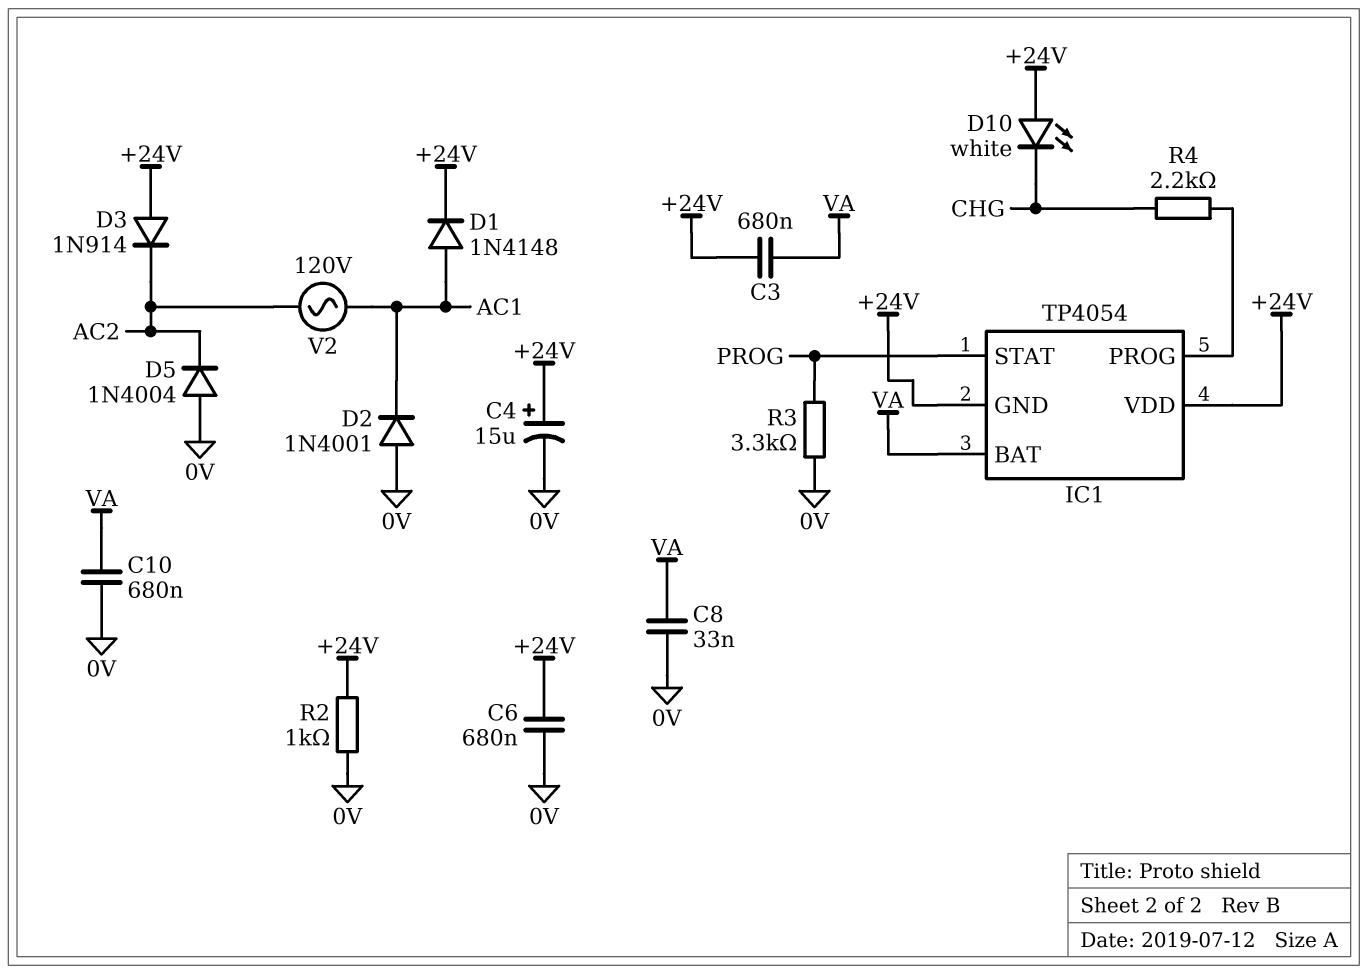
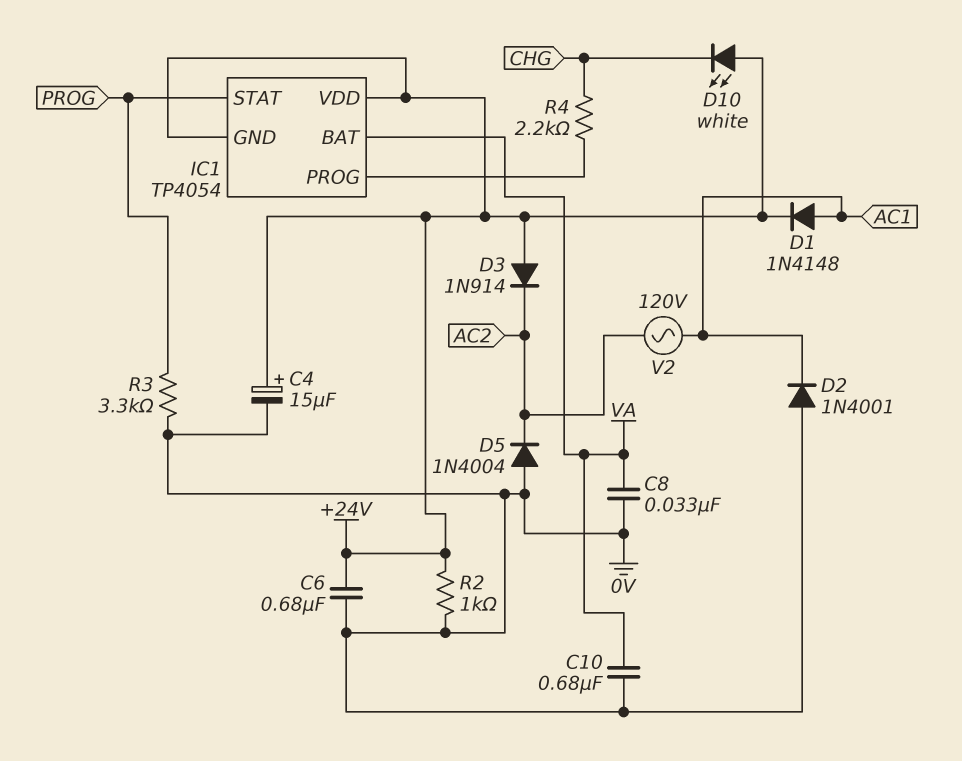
C3: 680nF (+24V, VA) -> none

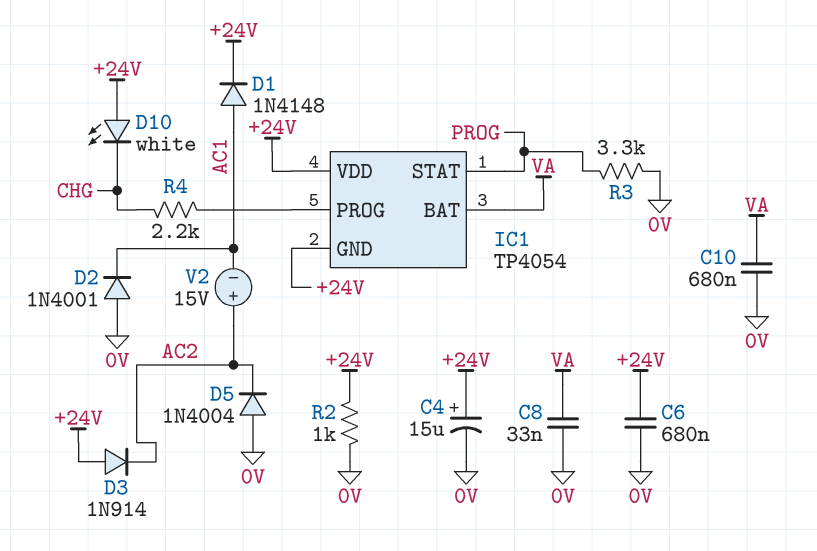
V2: AC 120V (AC1, AC2) -> 15V (plus AC2, minus AC1)

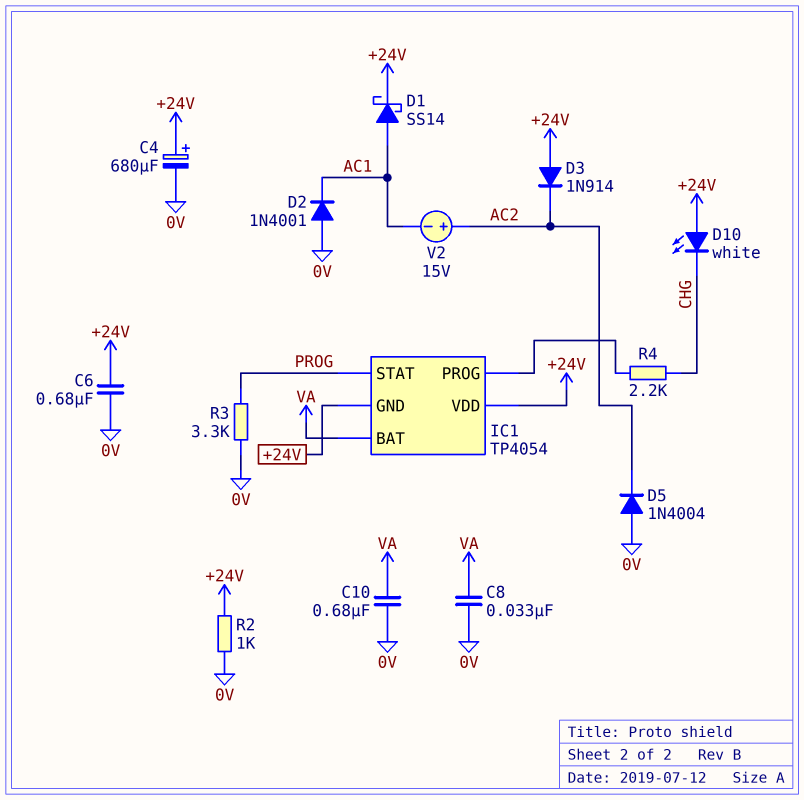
C4: 15uF (plus +24V, minus 0V) -> 680uF (plus +24V, minus 0V)
D1: diode 1N4148 (A AC1, K +24V) -> schottky SS14 (A AC1, K +24V)

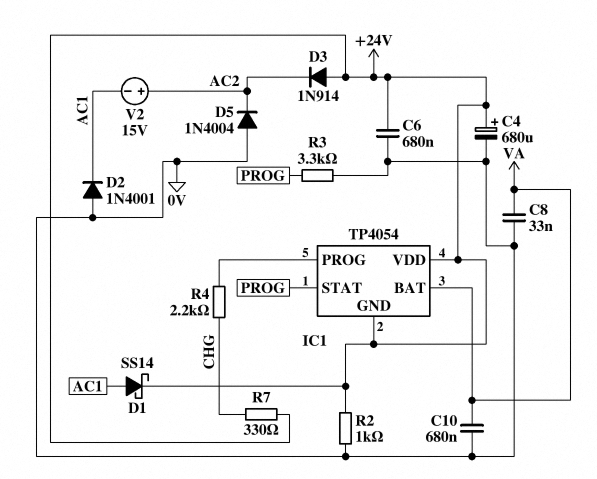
D10: LED white (A +24V, K CHG) -> none
R7: none -> 330 (+24V, CHG)

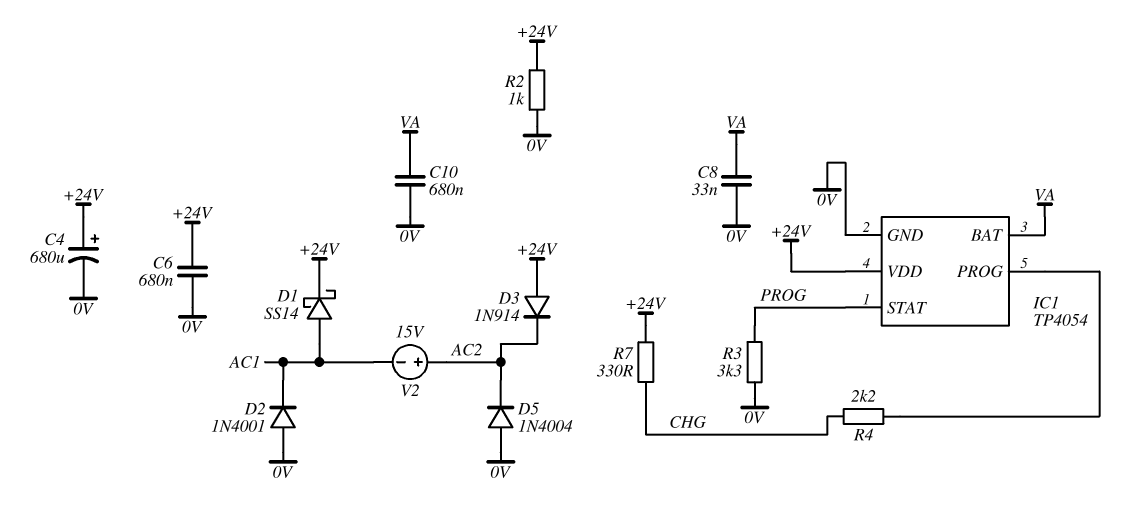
IC1 pin GND: +24V -> 0V

